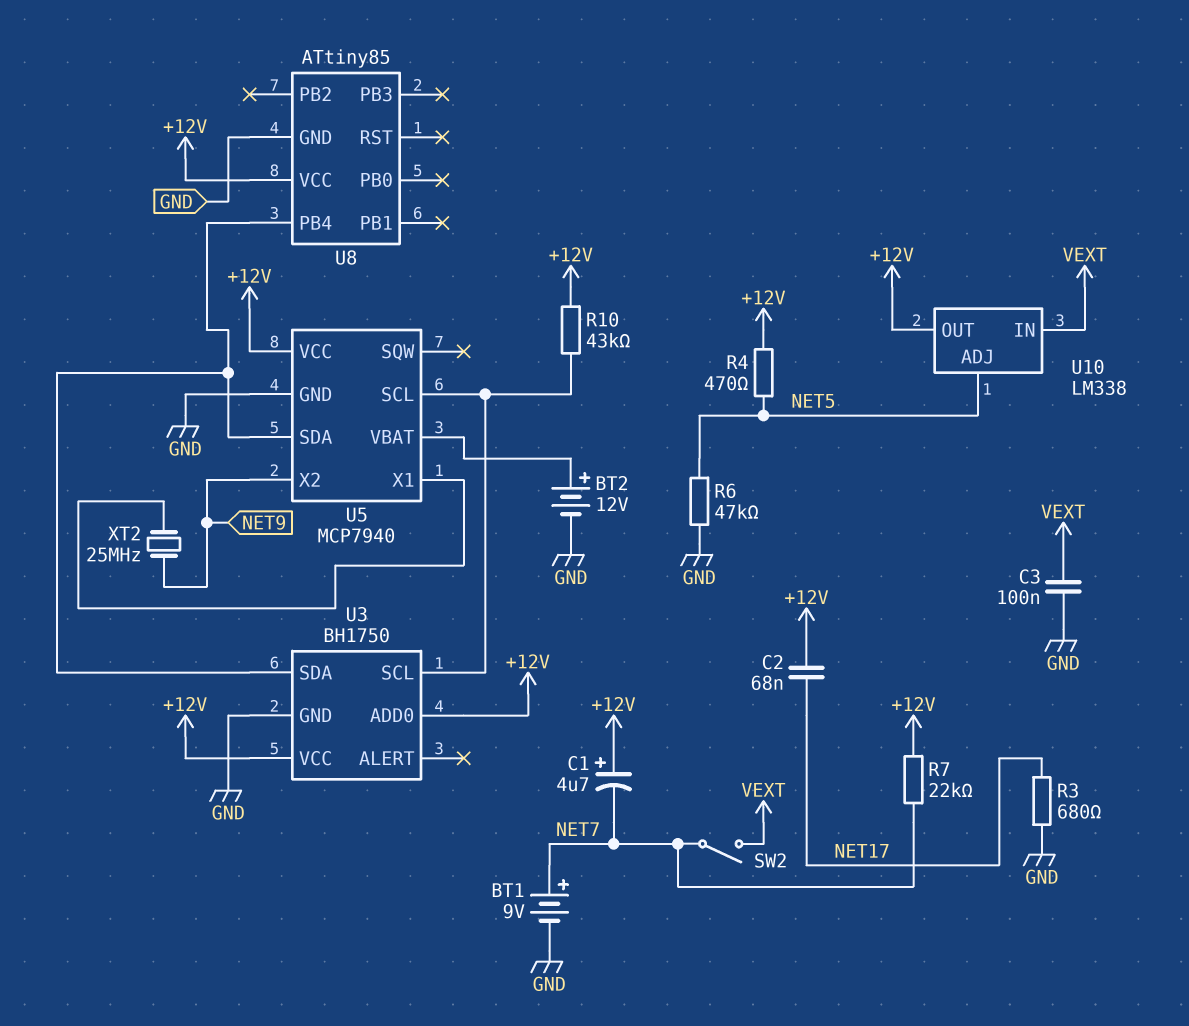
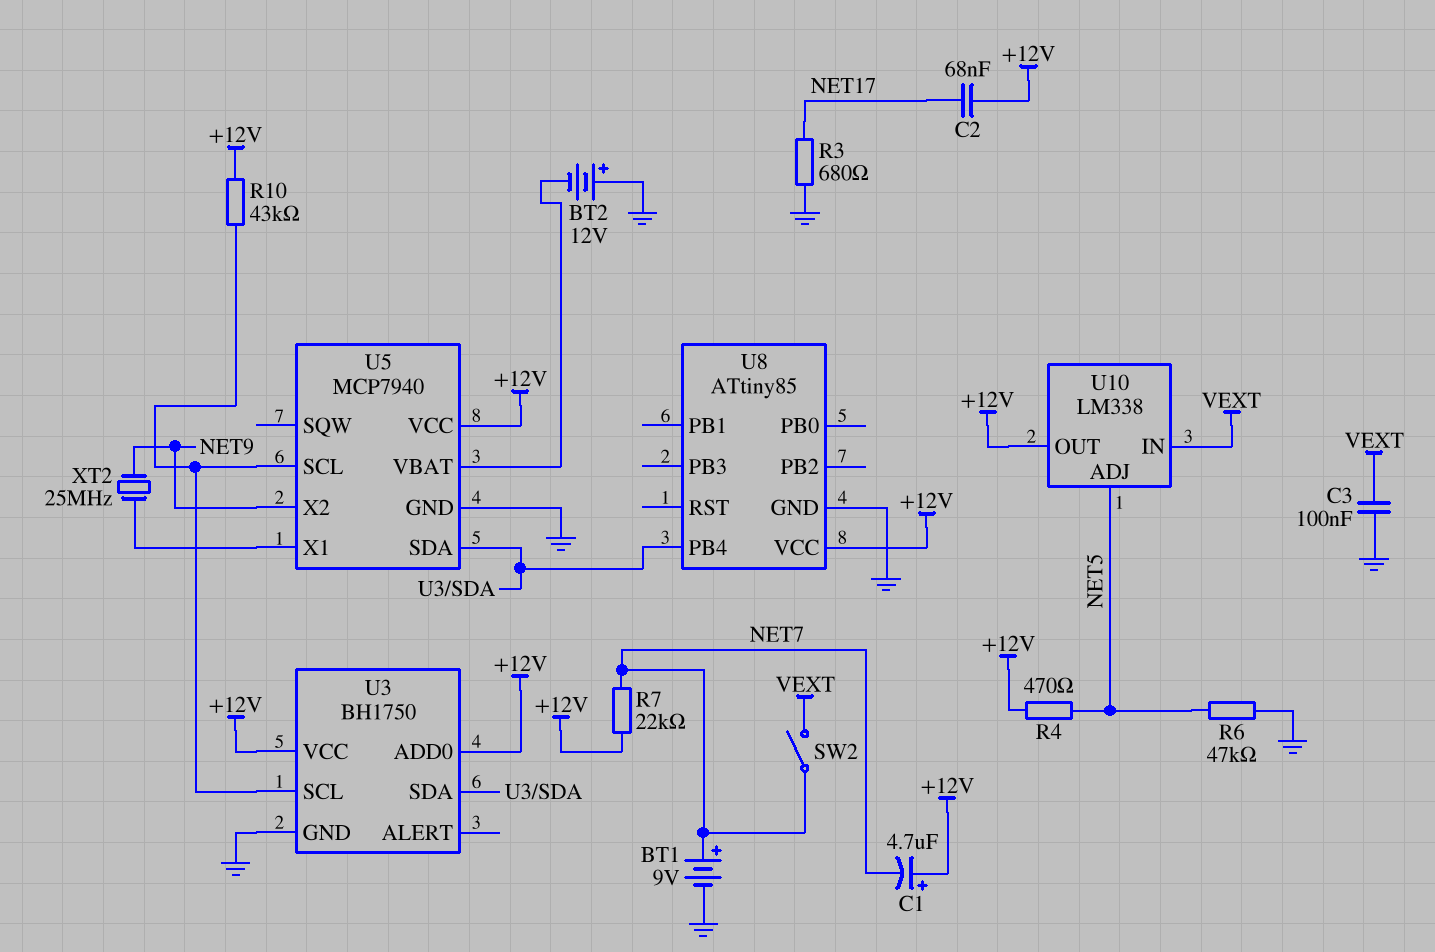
BT2: 12V (plus U5/VBAT, minus GND) -> 12V (plus GND, minus U5/VBAT)

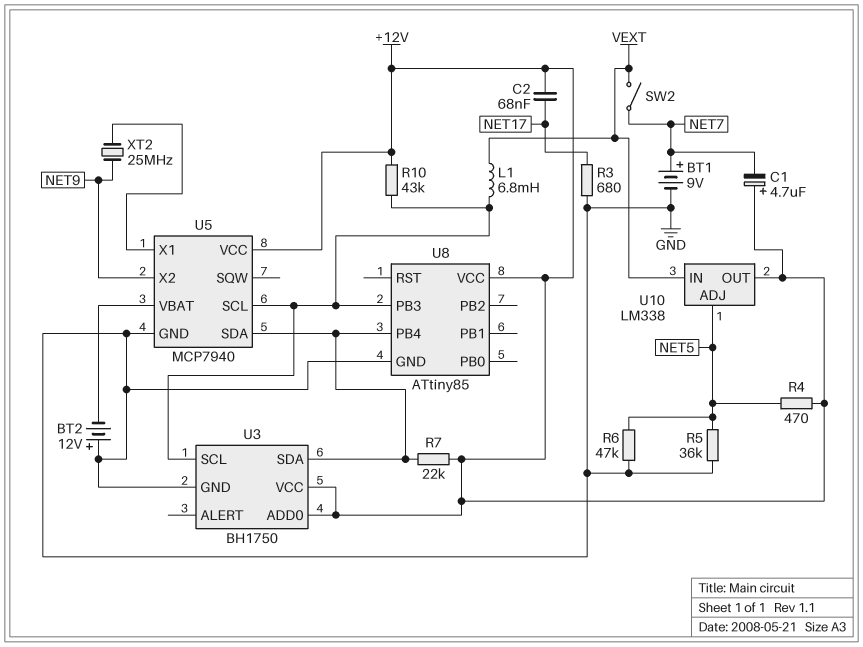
C3: 100nF (GND, VEXT) -> none
L1: none -> 6.8mH (U3/SCL, VEXT)
R5: none -> 36k (GND, NET5)
R7: 22k (+12V, NET7) -> 22k (+12V, U3/SDA)
U8 pin PB3: none -> U3/SCL

